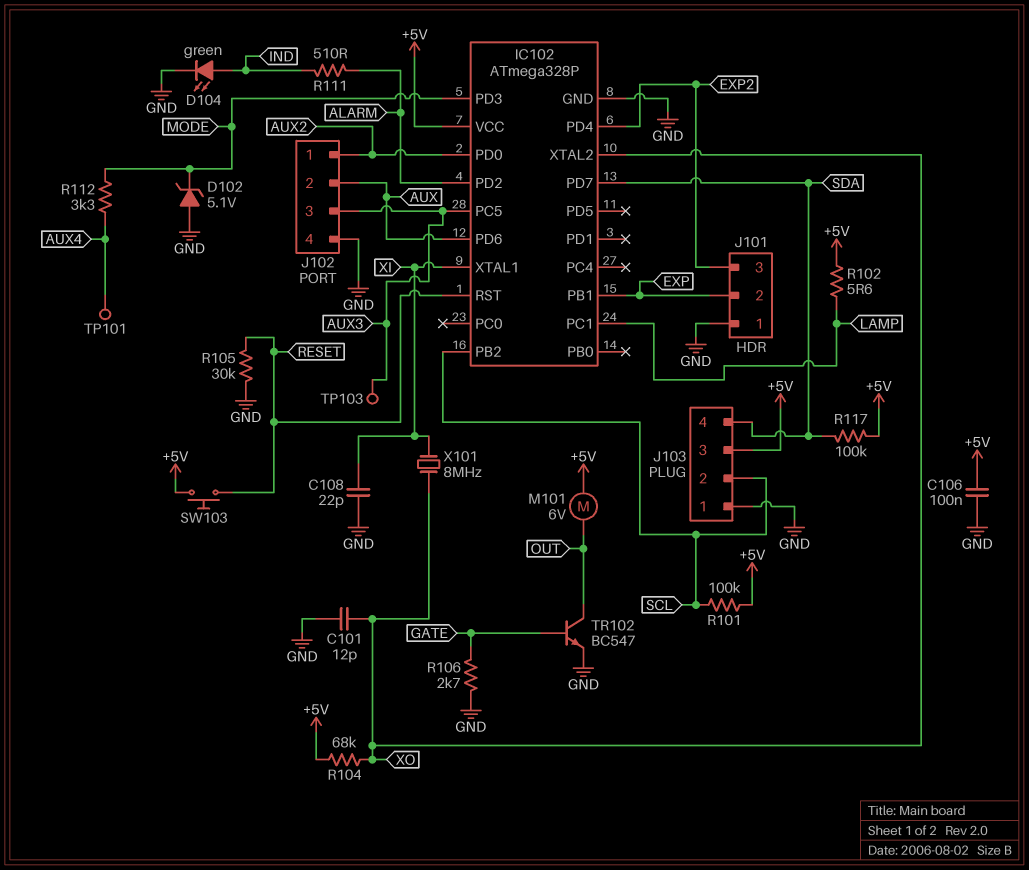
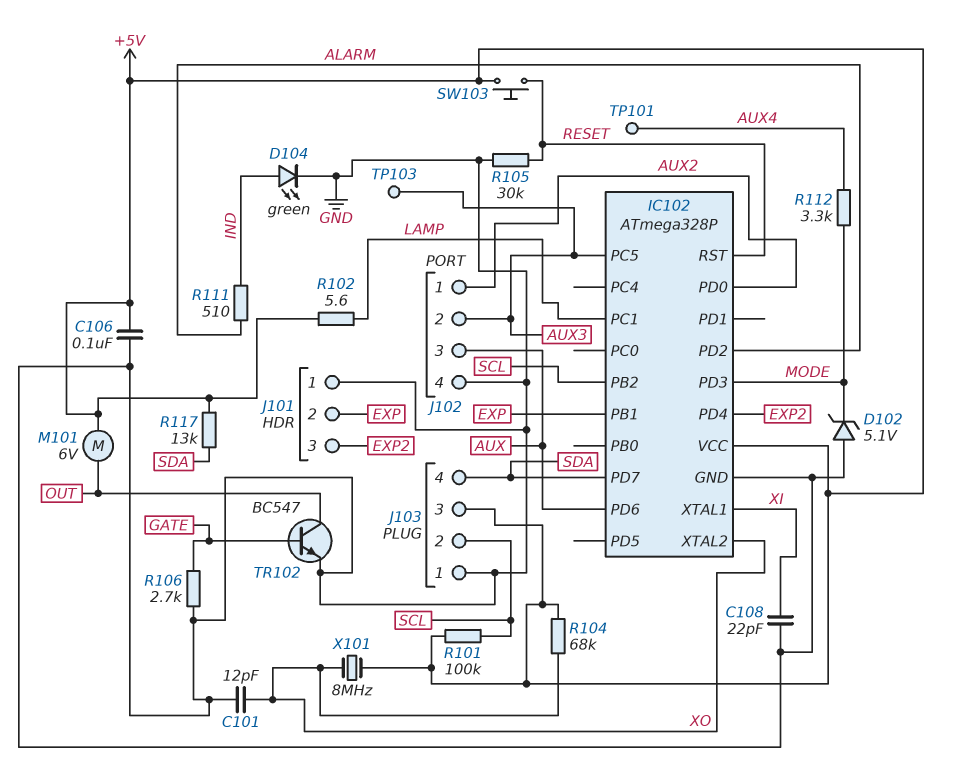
J102 pin 2: AUX -> AUX3
J102 pin 3: AUX3 -> AUX
R117: 100k (+5V, SDA) -> 13k (+5V, SDA)
X101: 8MHz (XI, XO) -> 8MHz (+5V, XO)

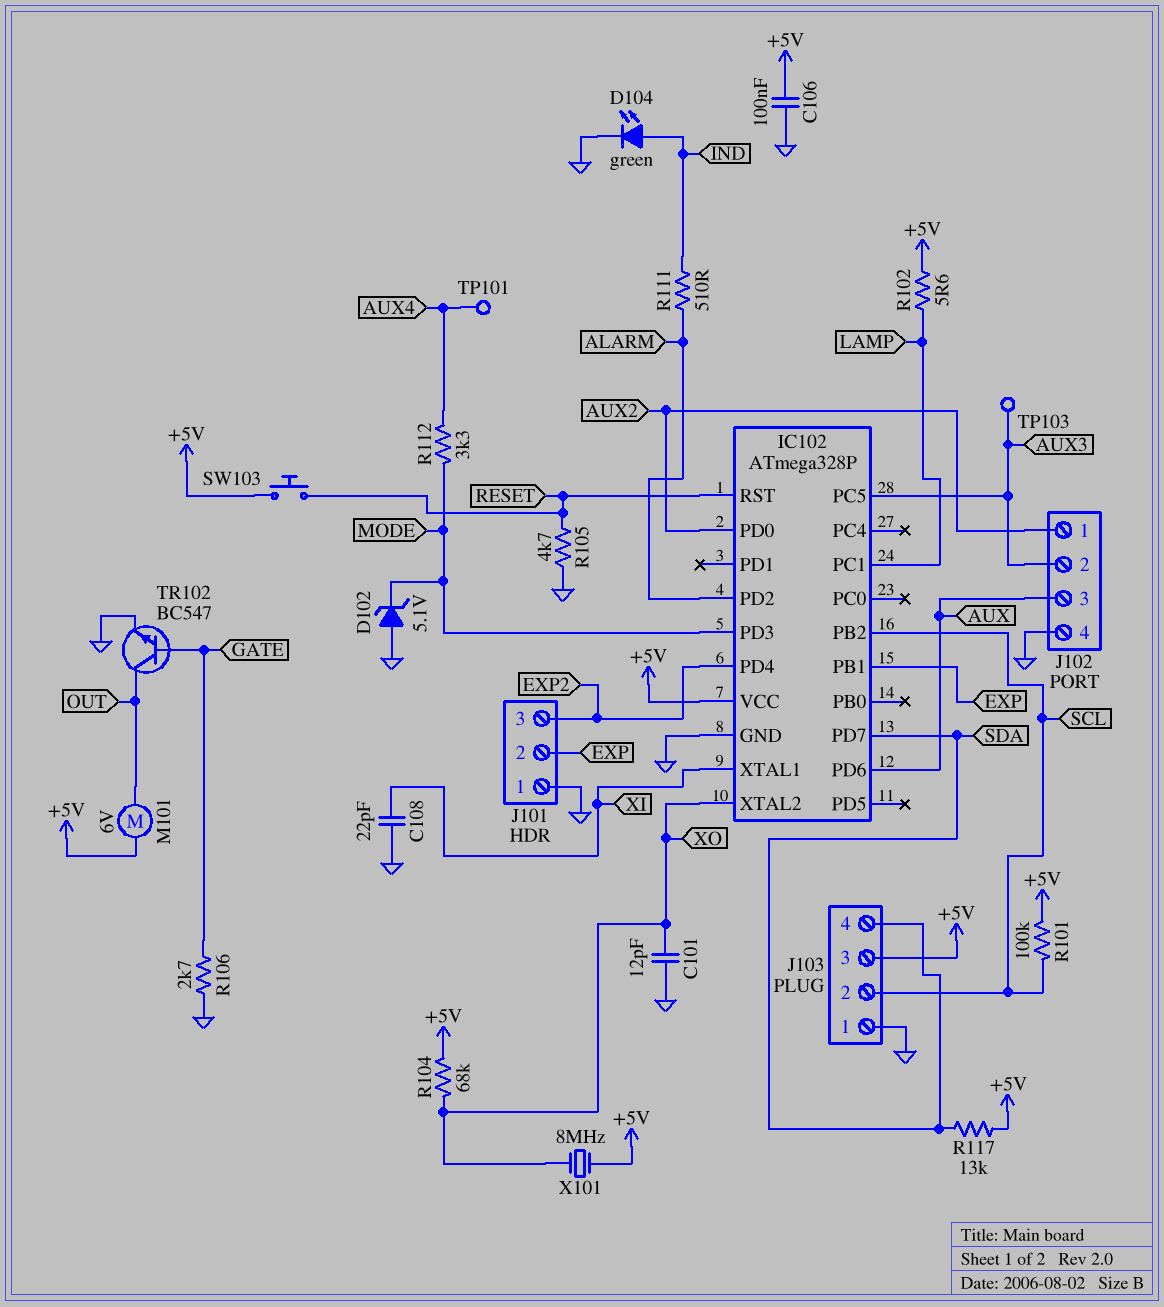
R105: 30k (GND, RESET) -> 4.7k (GND, RESET)

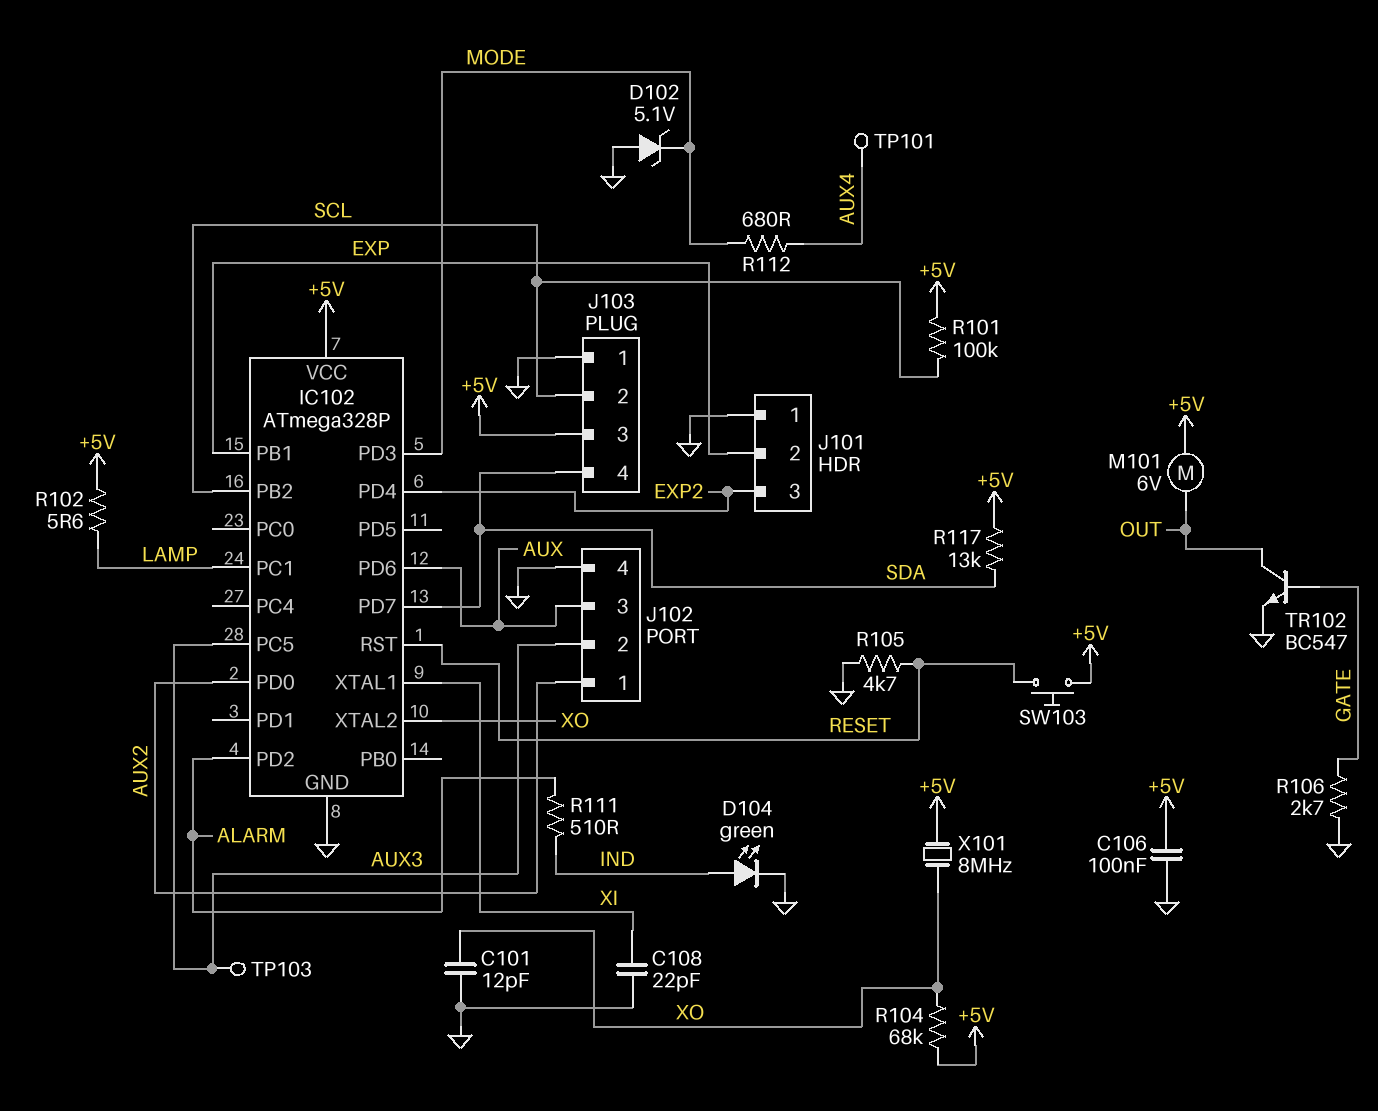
R112: 3.3k (AUX4, MODE) -> 680 (AUX4, MODE)

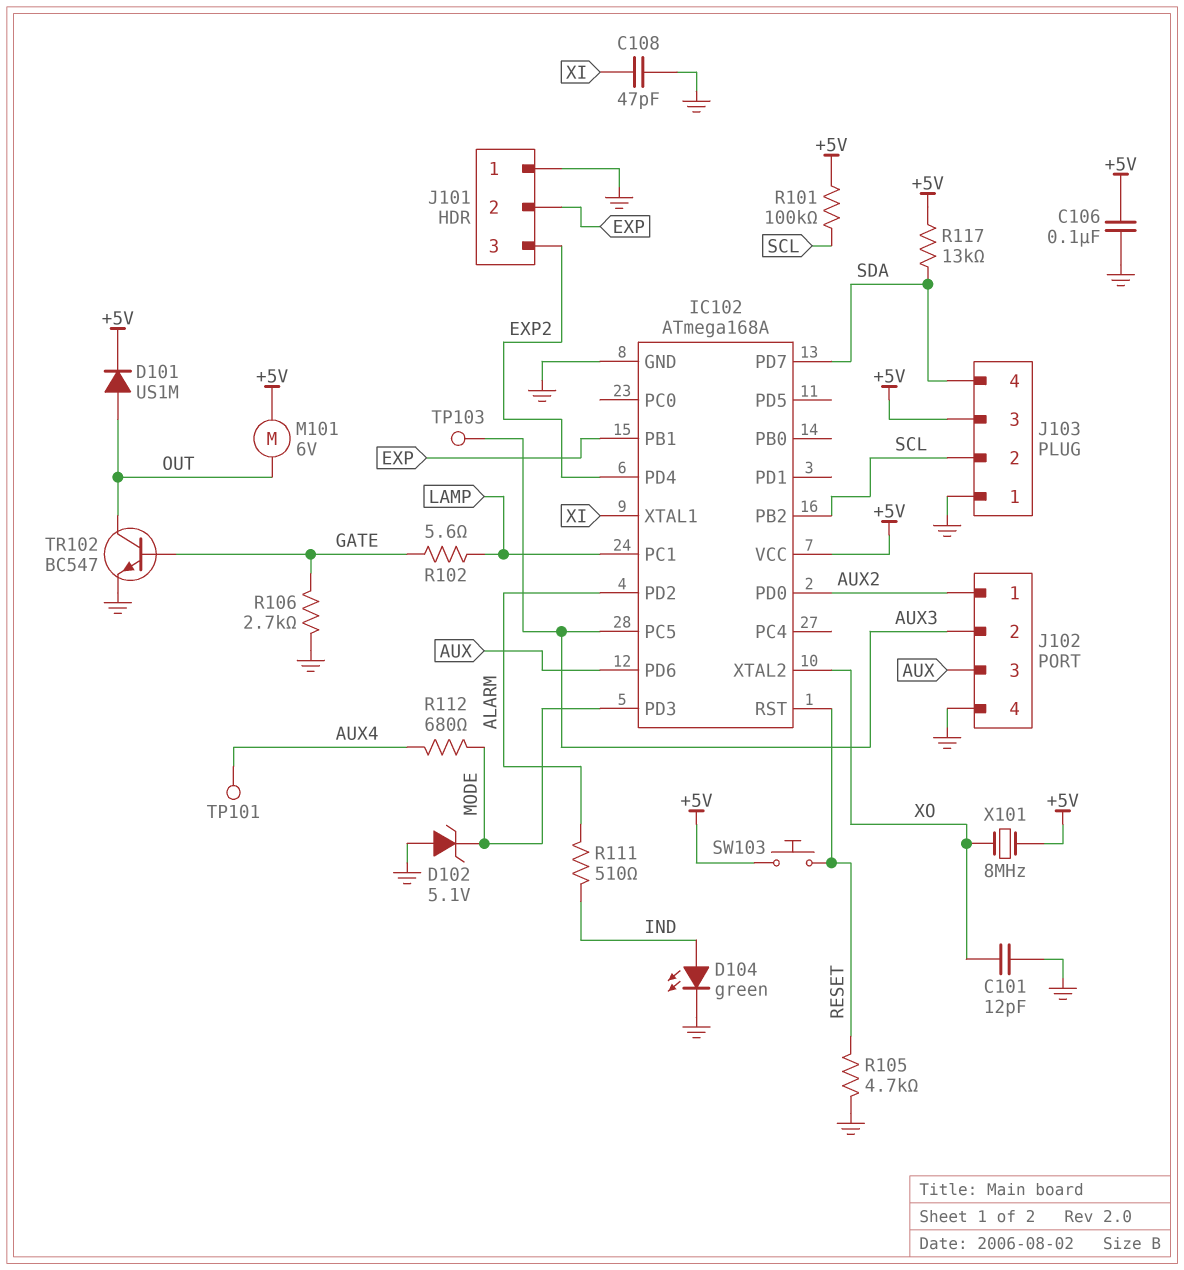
C108: 22pF (GND, XI) -> 47pF (GND, XI)
D101: none -> diode US1M (A OUT, K +5V)
IC102: ATmega328P -> ATmega168A
R102: 5.6 (+5V, LAMP) -> 5.6 (GATE, LAMP)
R104: 68k (+5V, XO) -> none

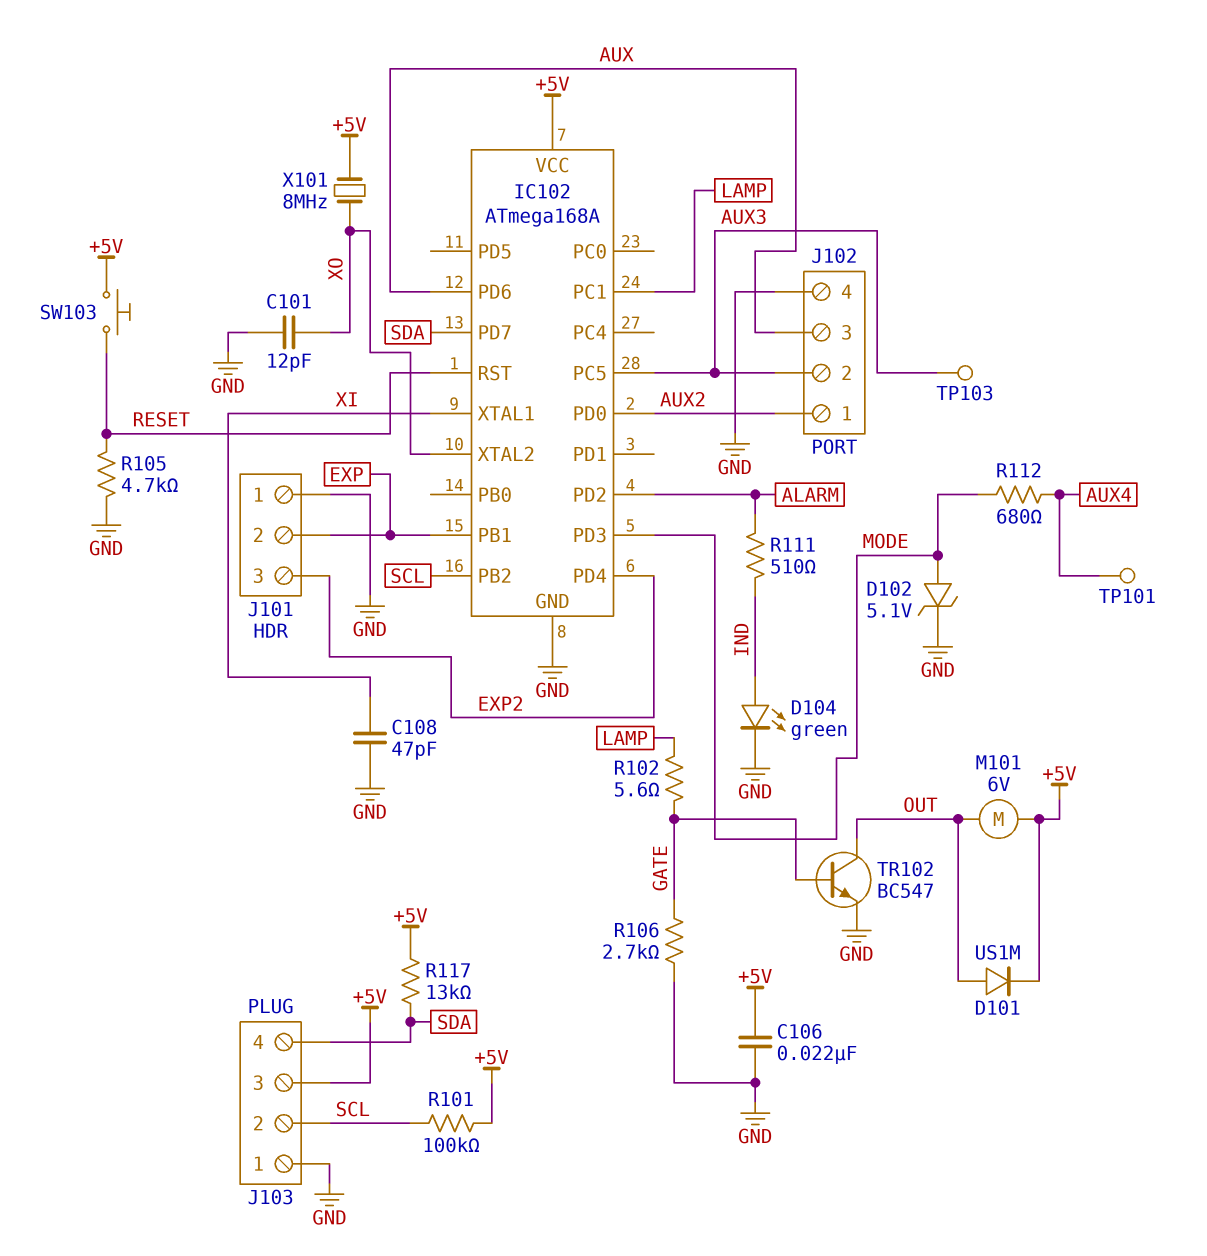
C106: 100nF (+5V, GND) -> 22nF (+5V, GND)
D102: zener 5.1V (A GND, K MODE) -> zener 5.1V (A MODE, K GND)

